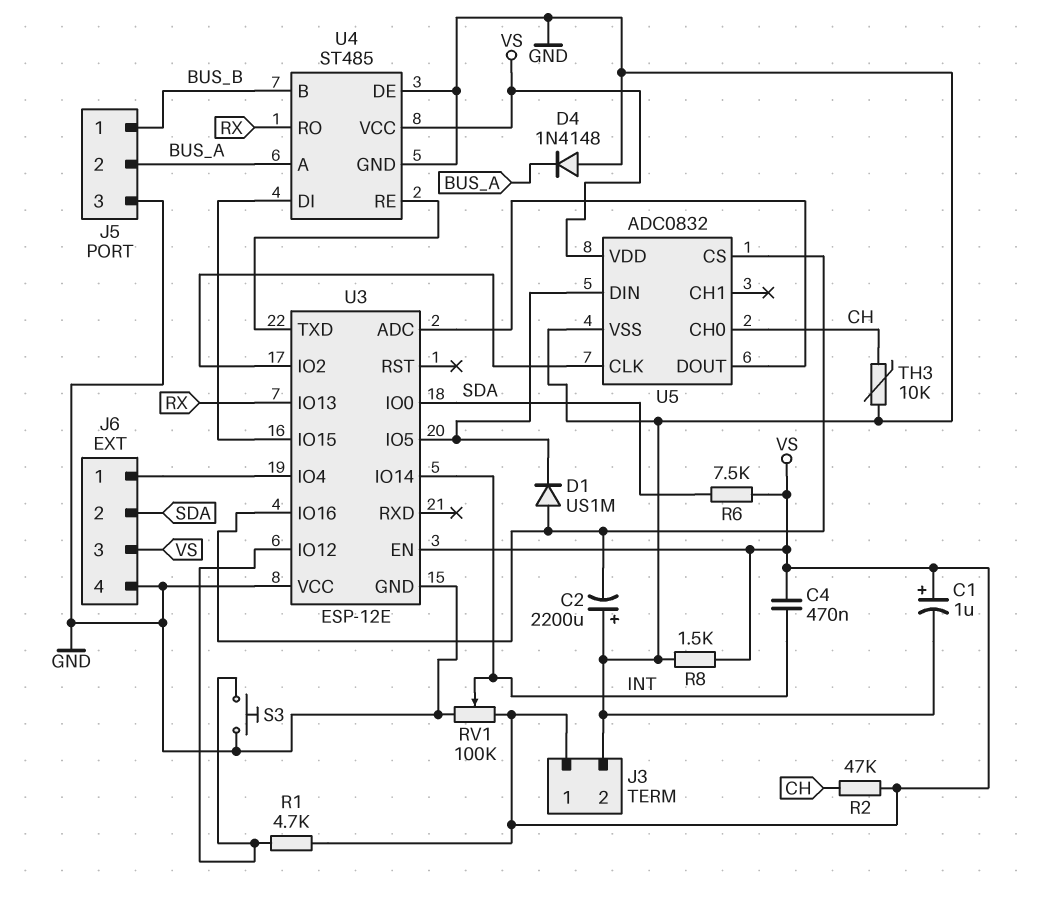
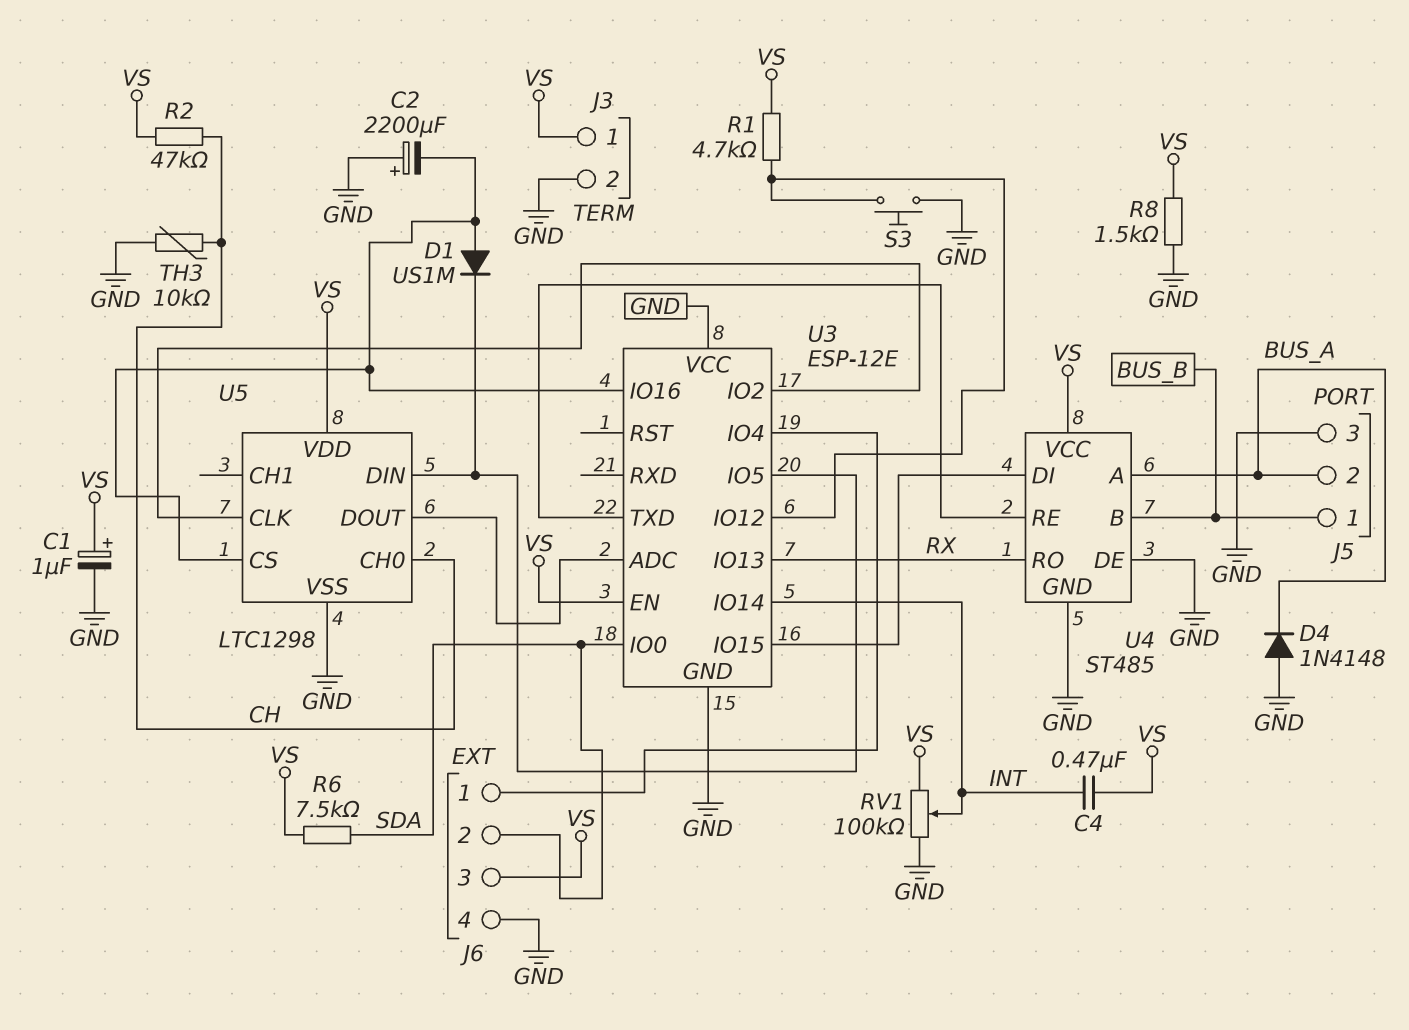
U5: ADC0832 -> LTC1298

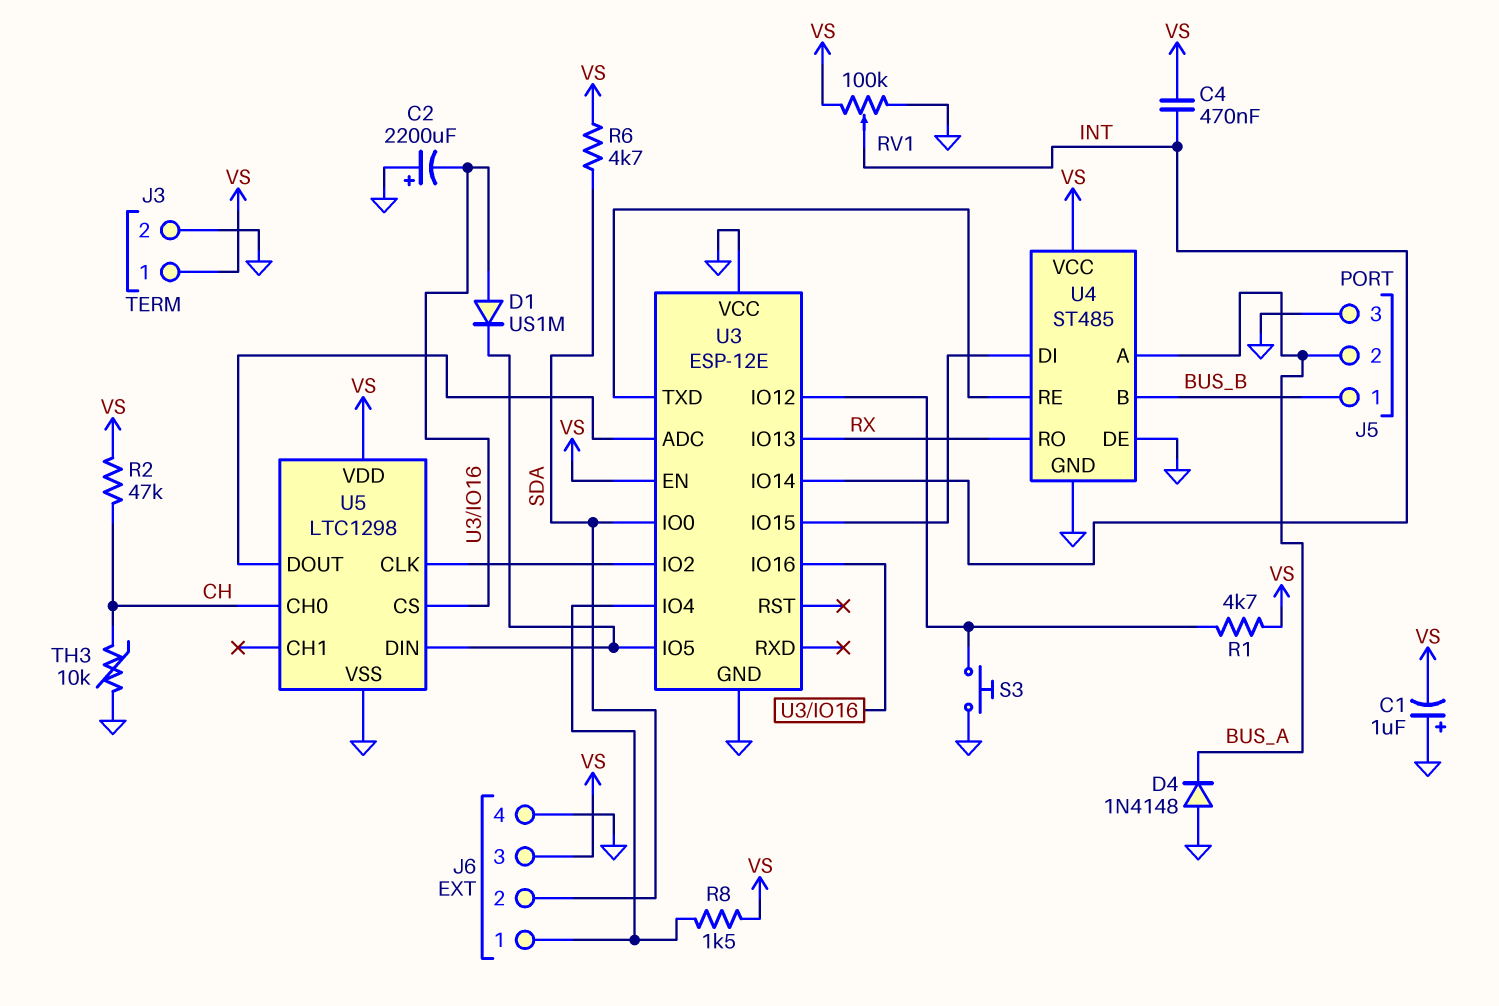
C1: 1uF (plus VS, minus GND) -> 1uF (plus GND, minus VS)
R6: 7.5k (SDA, VS) -> 4.7k (SDA, VS)
R8: 1.5k (GND, VS) -> 1.5k (J6/1, VS)

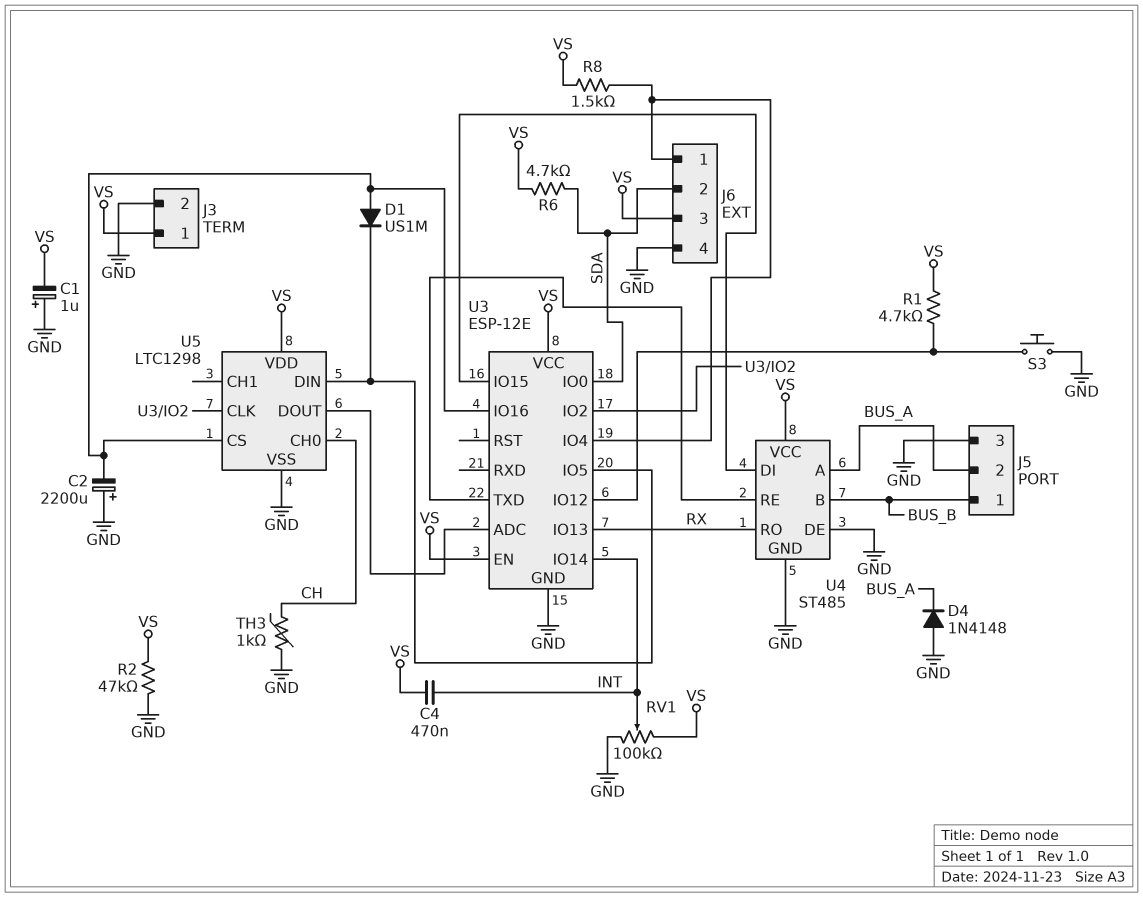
R2: 47k (CH, VS) -> 47k (GND, VS)
TH3: 10k (CH, GND) -> 1k (CH, GND)
U3 pin VCC: GND -> VS

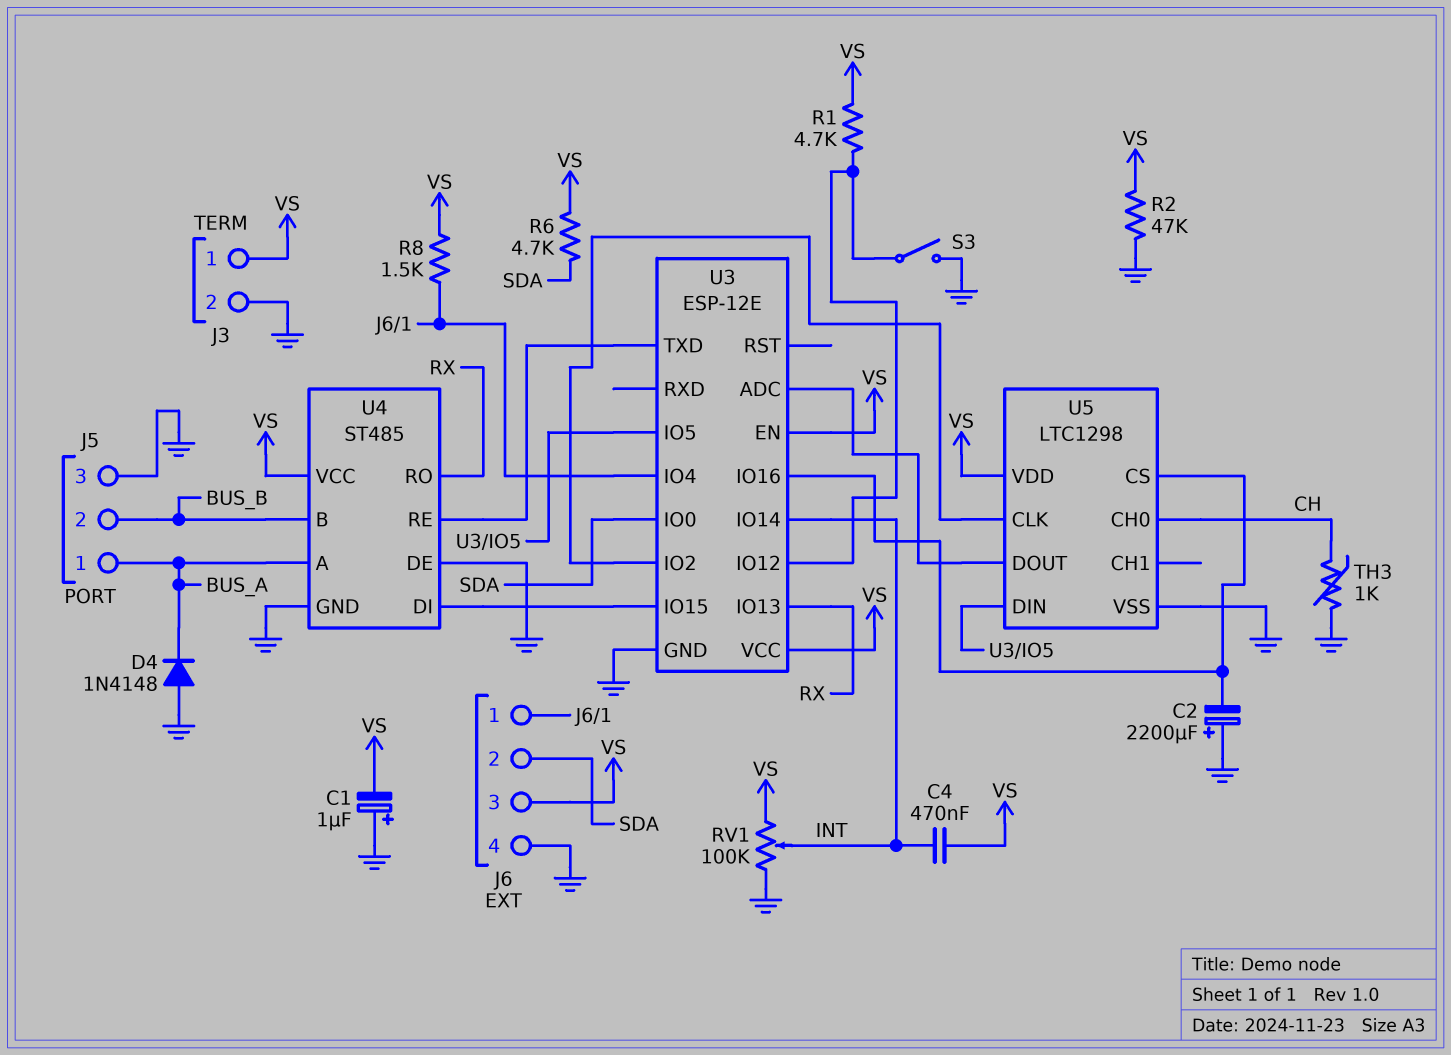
D1: diode US1M (A U3/IO16, K U3/IO5) -> none
J5 pin 1: BUS_B -> BUS_A
J5 pin 2: BUS_A -> BUS_B
S3: button (GND, U3/IO12) -> switch (GND, U3/IO12)

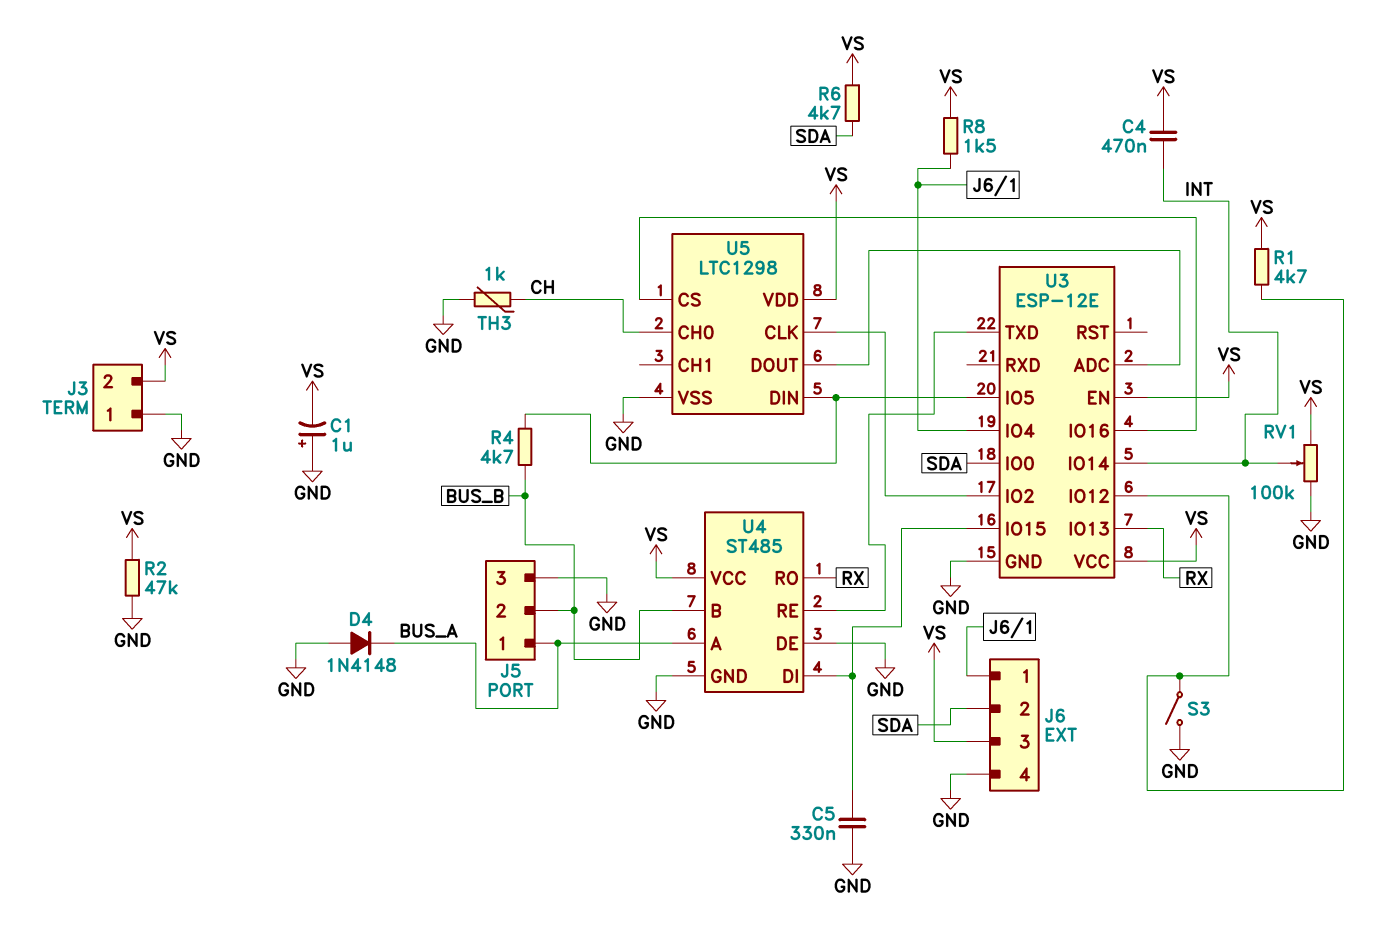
C2: 2200uF (plus GND, minus U3/IO16) -> none
C5: none -> 330nF (GND, U3/IO15)
J3 pin 1: VS -> GND
J3 pin 2: GND -> VS
R4: none -> 4.7k (BUS_B, U3/IO5)

